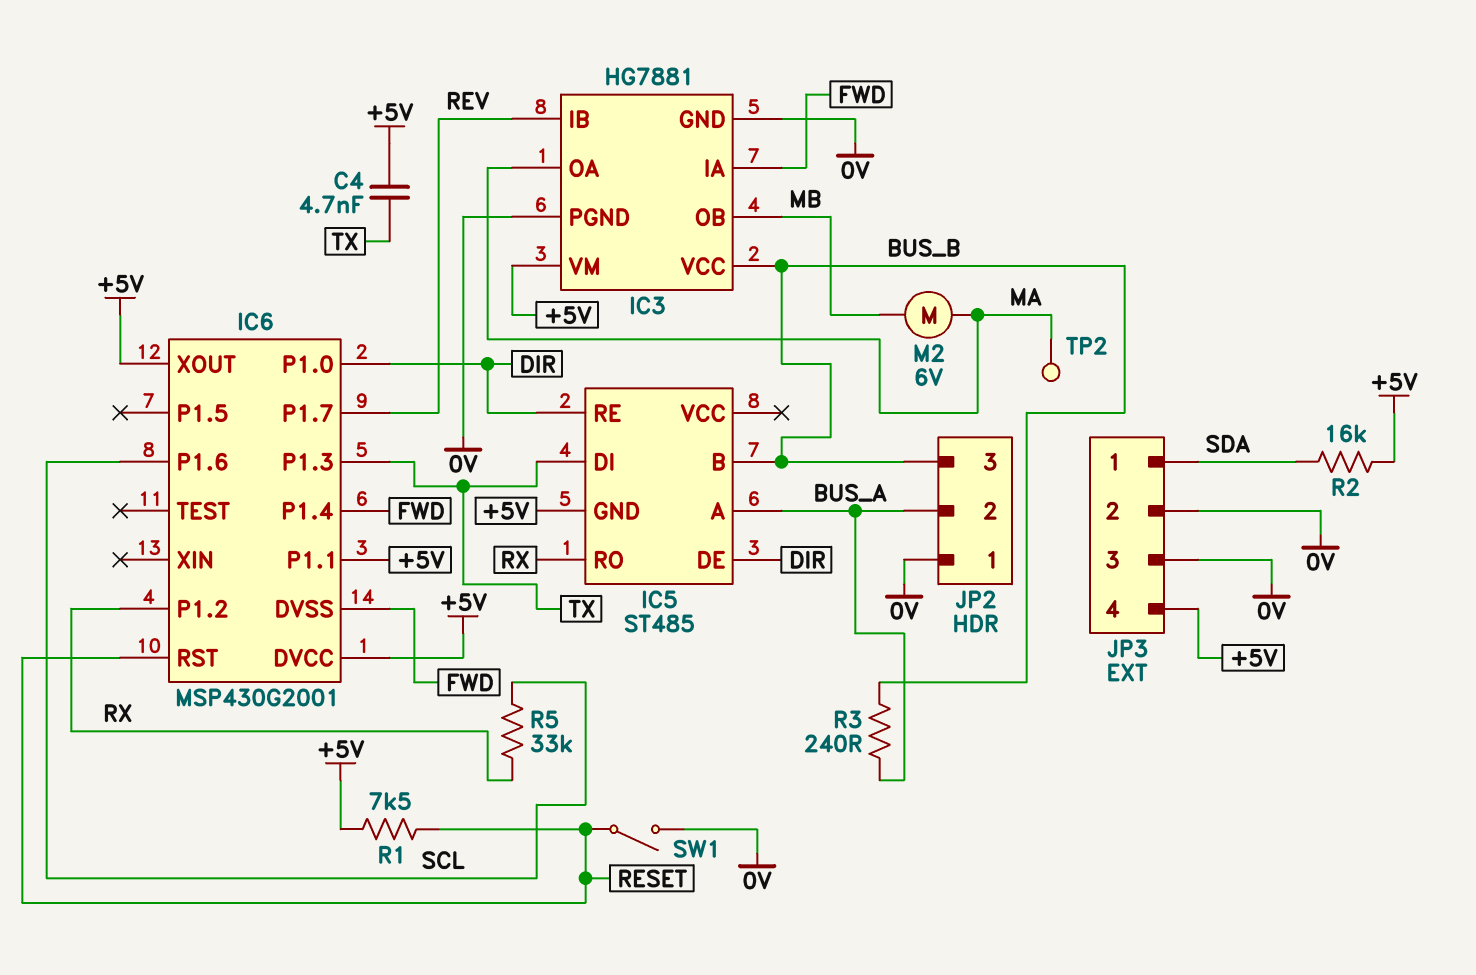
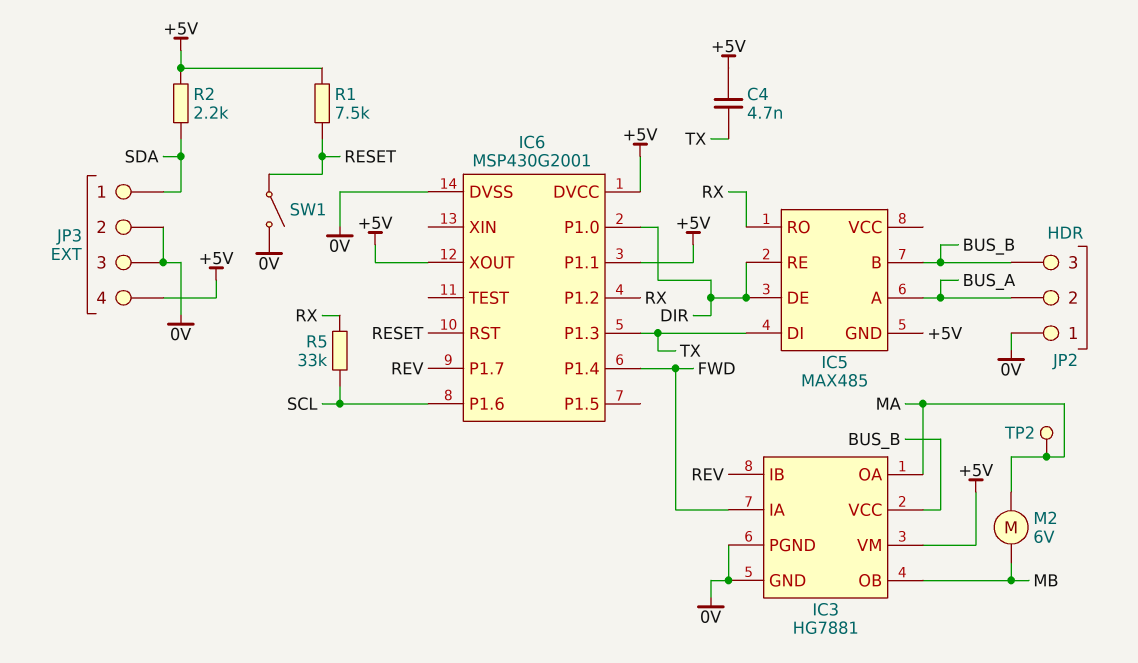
IC5: ST485 -> MAX485
IC6 pin DVSS: FWD -> 0V
R2: 16k (+5V, SDA) -> 2.2k (+5V, SDA)
R3: 240 (BUS_A, BUS_B) -> none

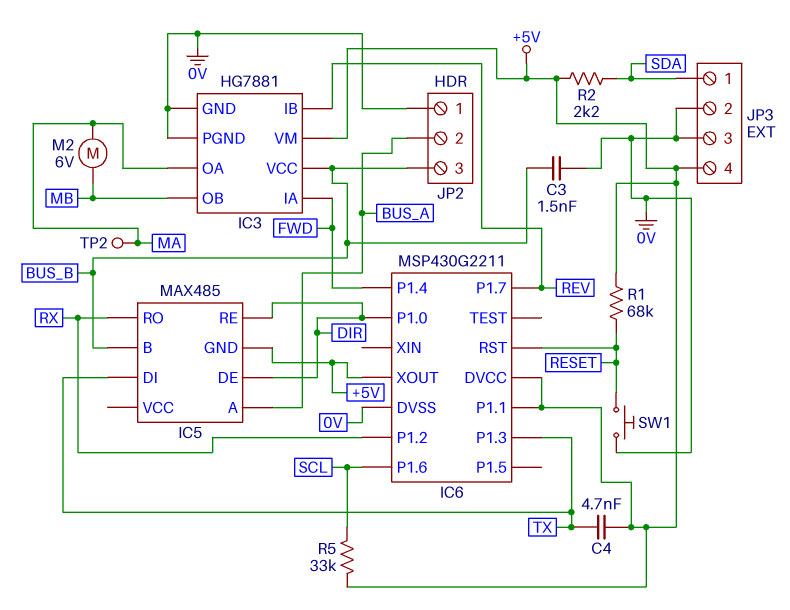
C3: none -> 1.5nF (0V, BUS_B)
IC6: MSP430G2001 -> MSP430G2211
R1: 7.5k (+5V, RESET) -> 68k (+5V, RESET)
R5: 33k (RX, SCL) -> 33k (+5V, SCL)
SW1: switch (0V, RESET) -> button (0V, RESET)

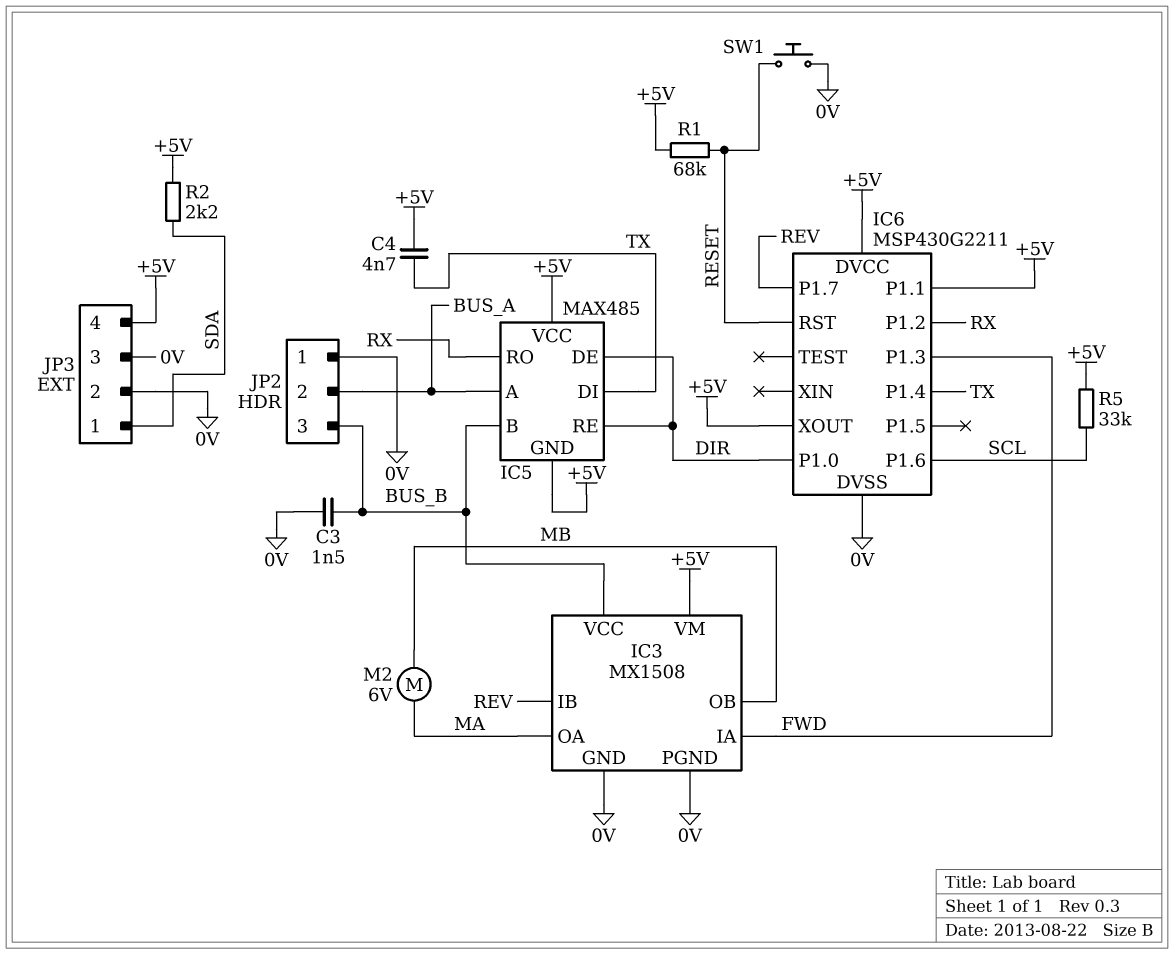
IC3: HG7881 -> MX1508
IC5 pin VCC: none -> +5V
IC6 pin P1.3: TX -> FWD
IC6 pin P1.4: FWD -> TX
TP2: test point (MA) -> none

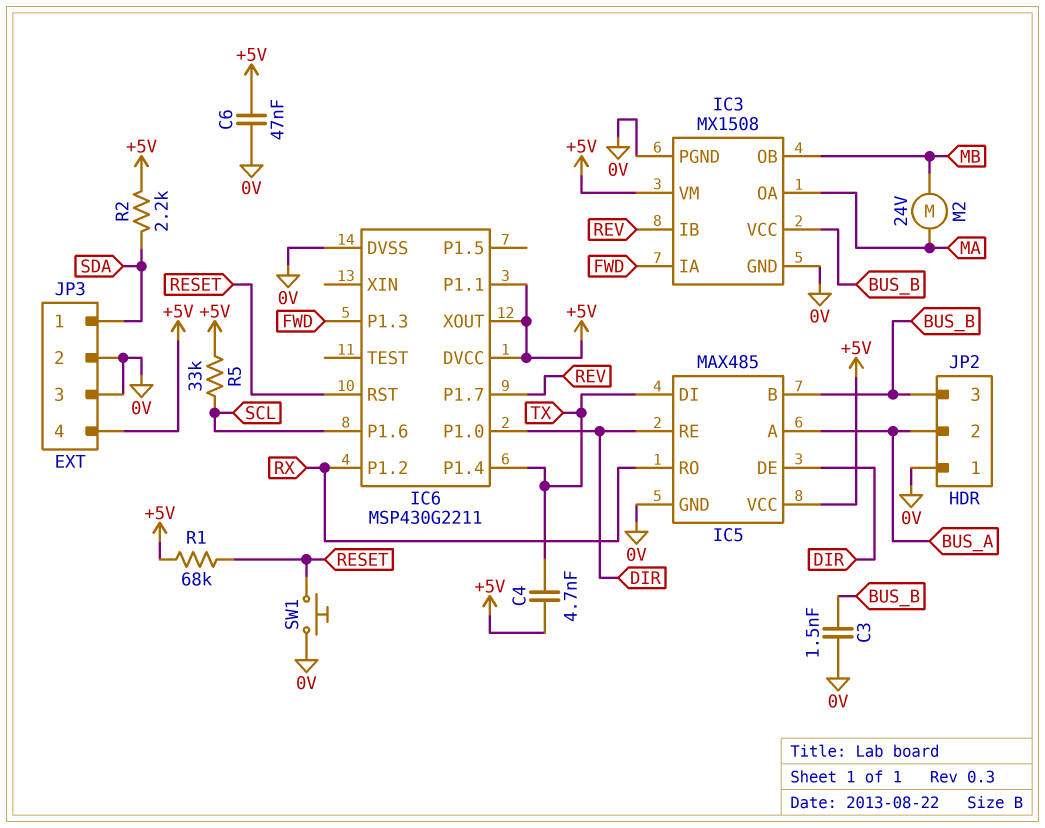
C6: none -> 47nF (+5V, 0V)
IC5 pin GND: +5V -> 0V
M2: motor 6V (MA, MB) -> motor 24V (MA, MB)

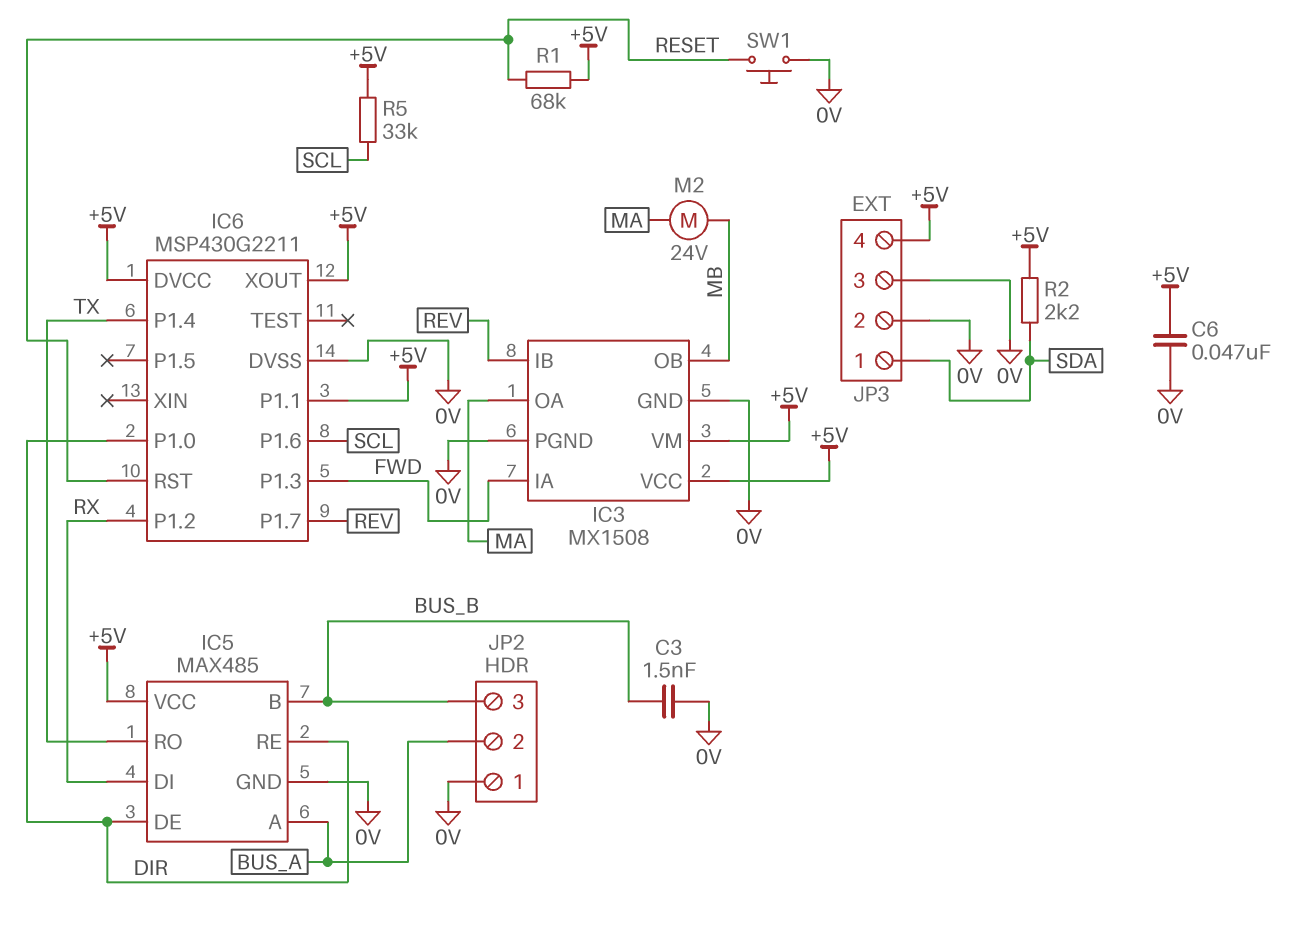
C4: 4.7nF (+5V, TX) -> none
IC3 pin VCC: BUS_B -> +5V
IC5 pin DI: TX -> RX
IC5 pin RO: RX -> TX

